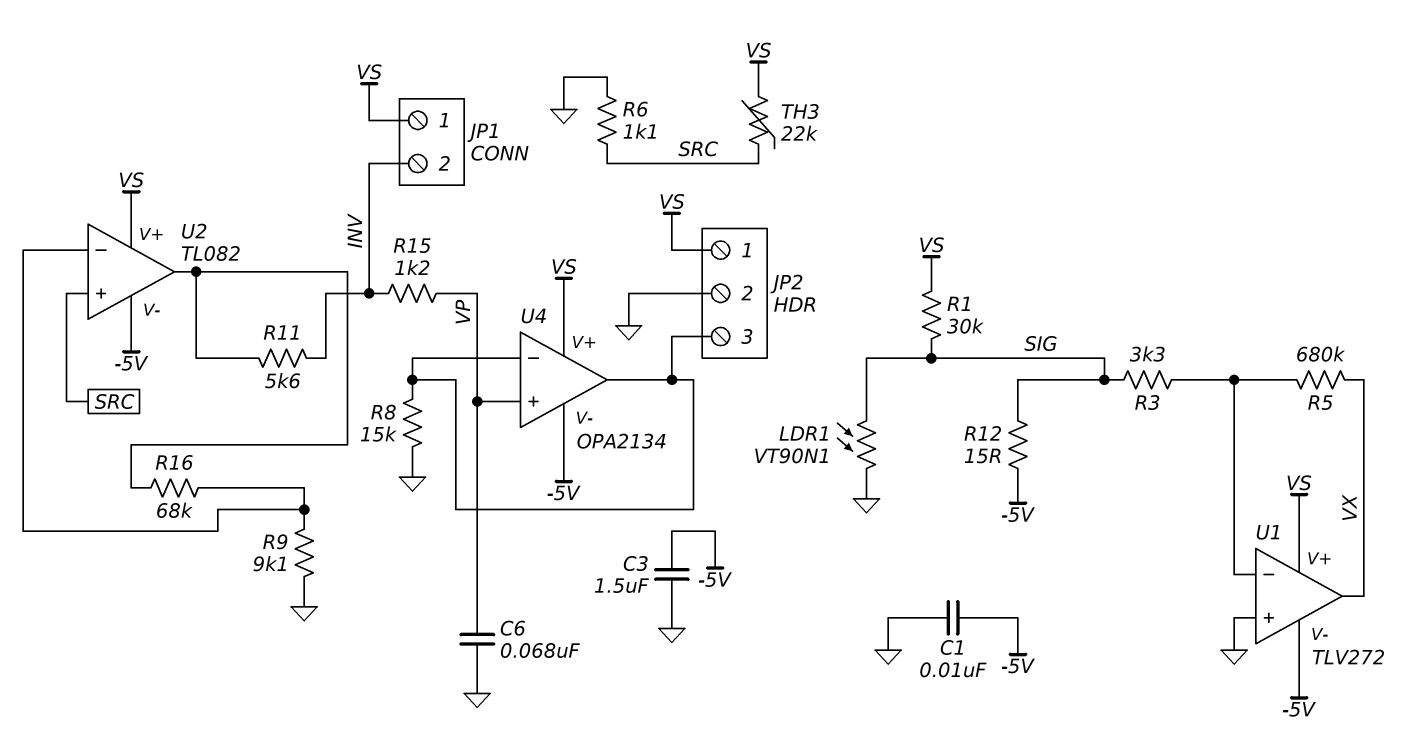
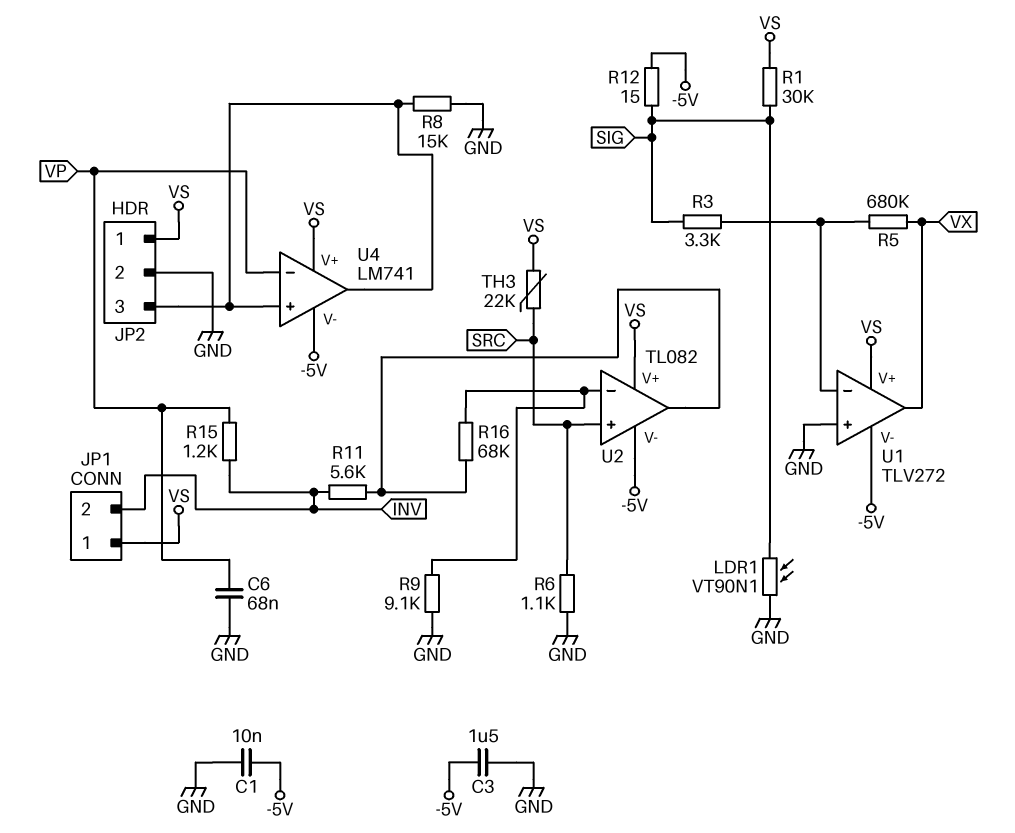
U4: OPA2134 -> LM741
U4 pin in+: VP -> JP2/3
U4 pin in-: JP2/3 -> VP

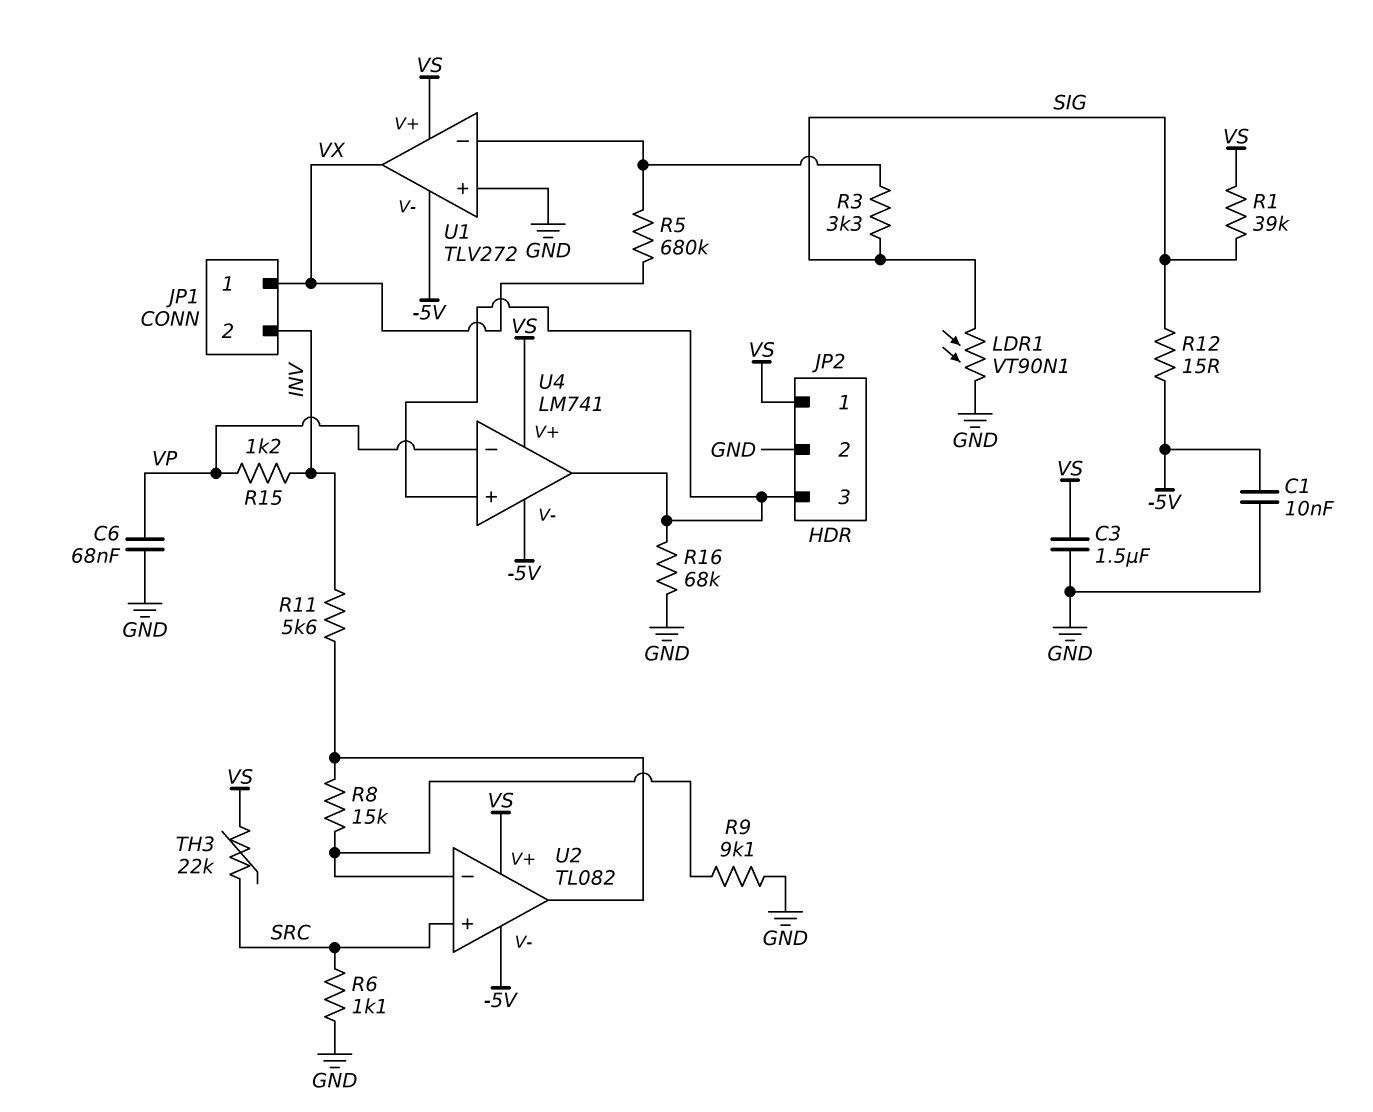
C3: 1.5uF (-5V, GND) -> 1.5uF (GND, VS)
JP1 pin 1: VS -> VX
R1: 30k (SIG, VS) -> 39k (SIG, VS)
R8: 15k (GND, JP2/3) -> 15k (U2/in-, U2/out)
R16: 68k (U2/in-, U2/out) -> 68k (GND, JP2/3)

